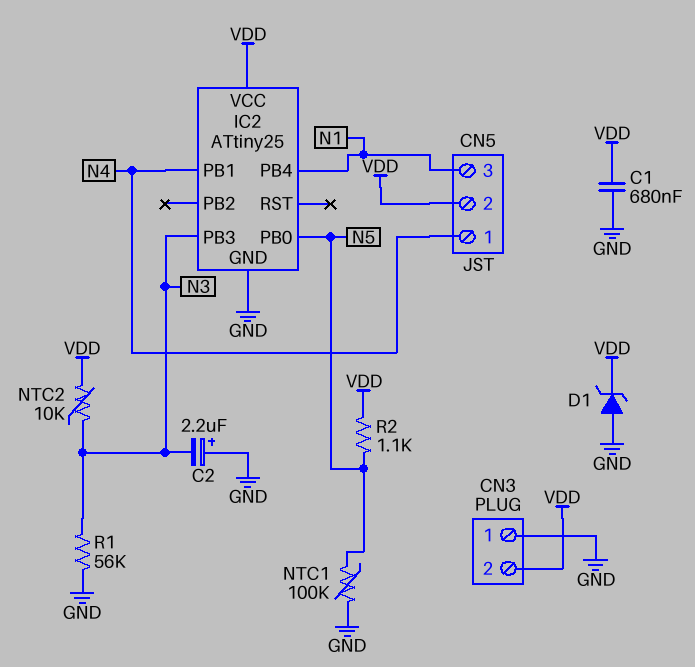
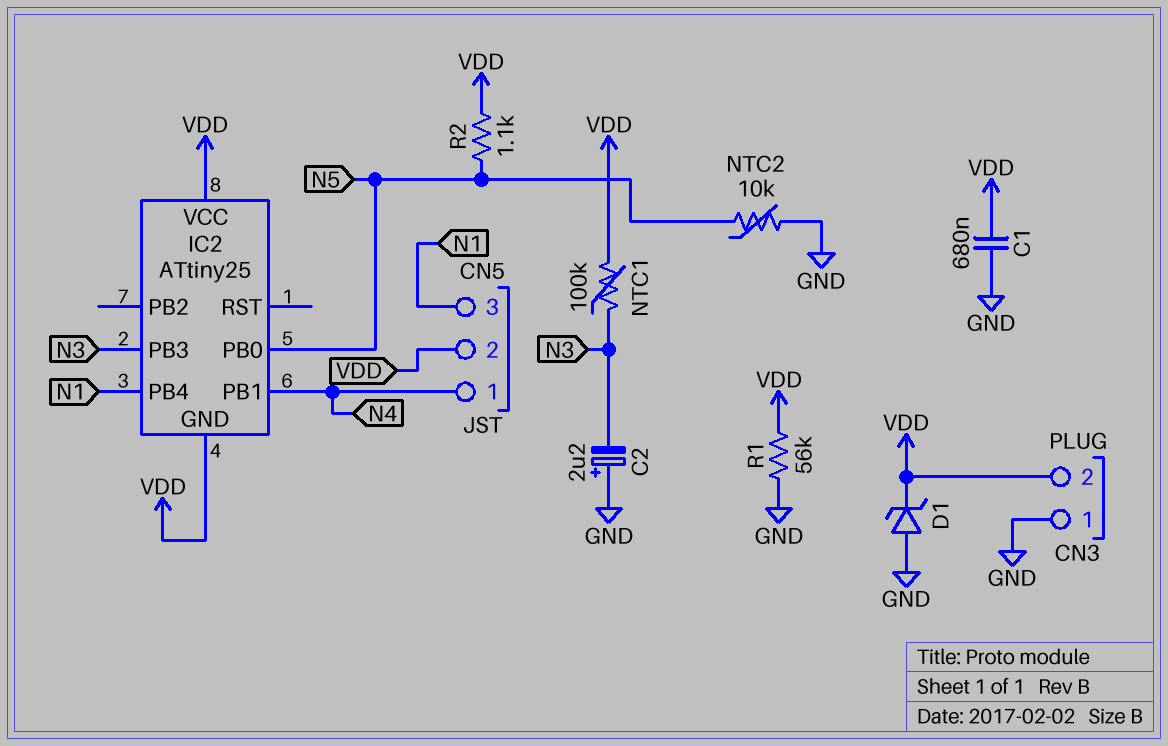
IC2 pin GND: GND -> VDD
NTC1: 100k (GND, N5) -> 100k (N3, VDD)
NTC2: 10k (N3, VDD) -> 10k (GND, N5)
R1: 56k (GND, N3) -> 56k (GND, VDD)

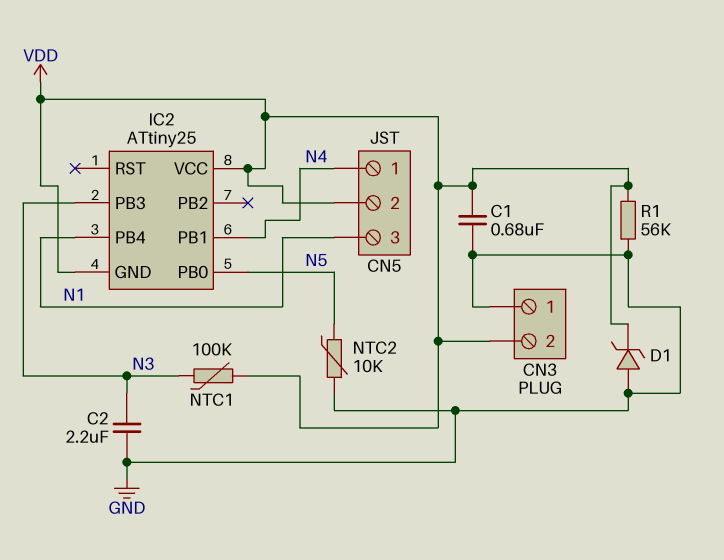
C2: 2.2uF (plus GND, minus N3) -> 2.2uF (GND, N3)
R2: 1.1k (N5, VDD) -> none

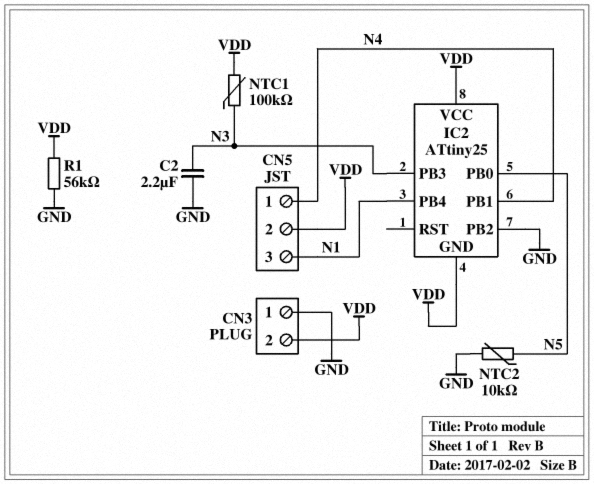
C1: 680nF (GND, VDD) -> none
D1: zener (A GND, K VDD) -> none
IC2 pin PB2: none -> GND

